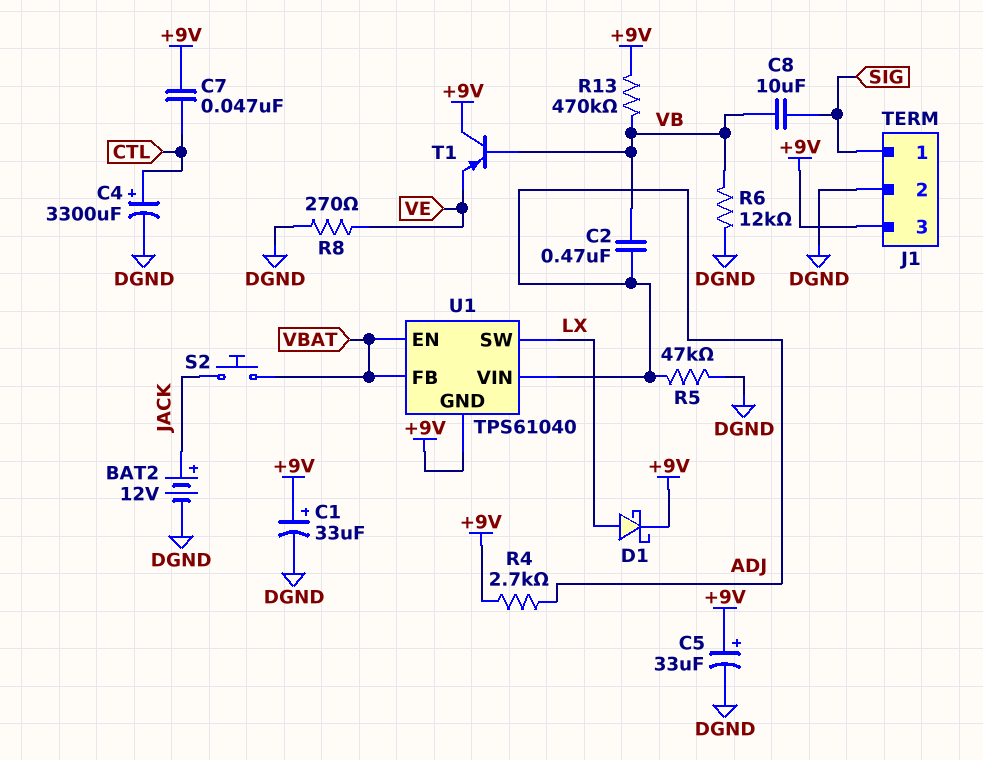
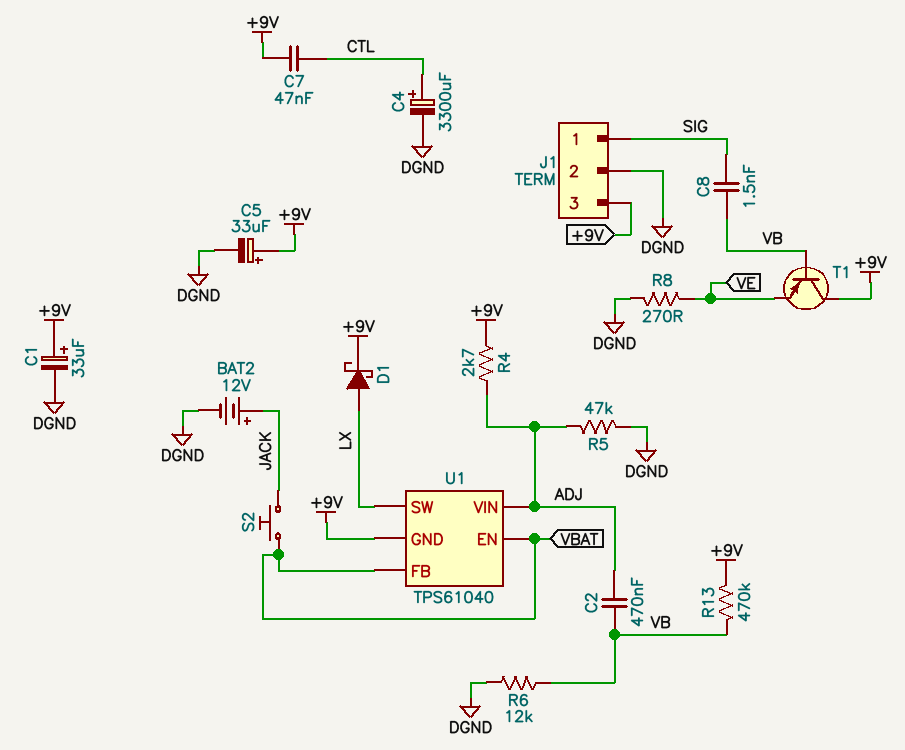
C8: 10uF (SIG, VB) -> 1.5nF (SIG, VB)

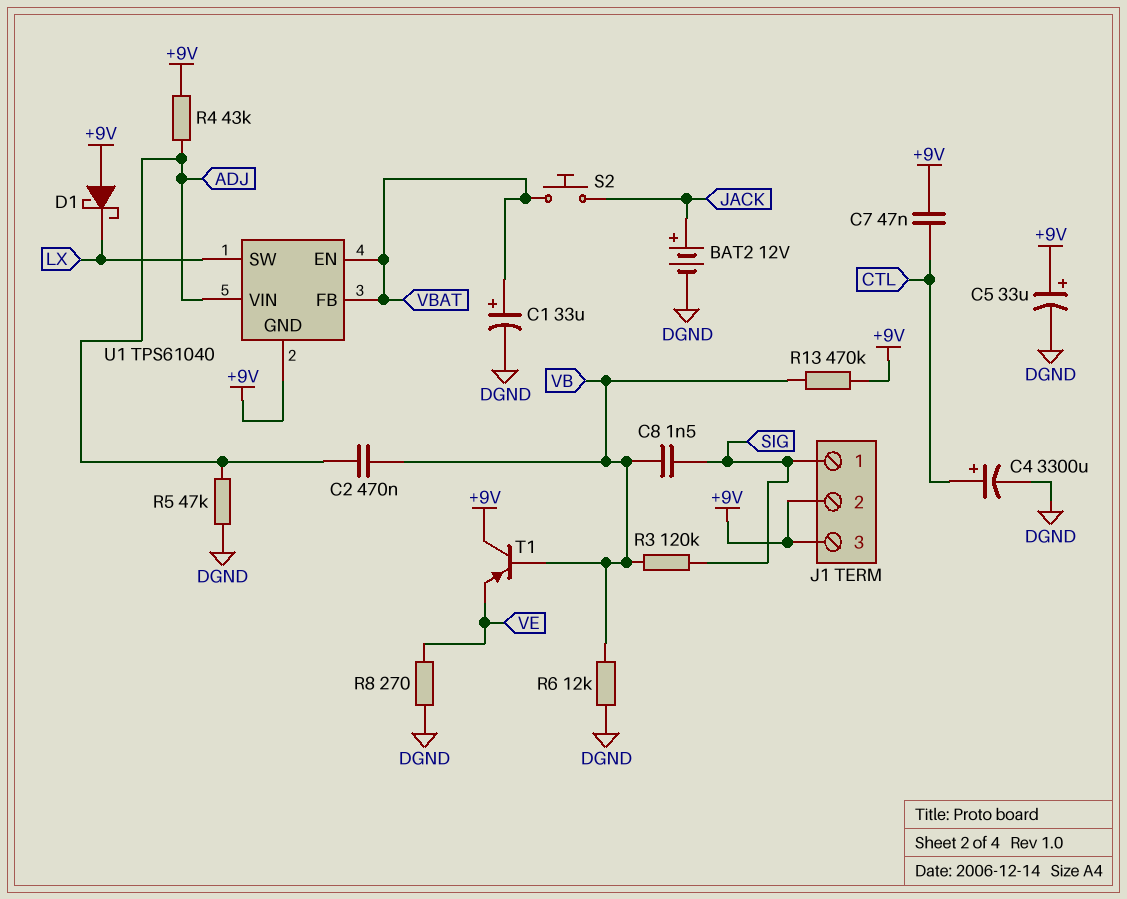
C1: 33uF (plus +9V, minus DGND) -> 33uF (plus VBAT, minus DGND)
D1: schottky (A LX, K +9V) -> schottky (A +9V, K LX)
J1 pin 2: DGND -> +9V
R3: none -> 120k (SIG, VB)
R4: 2.7k (+9V, ADJ) -> 43k (+9V, ADJ)

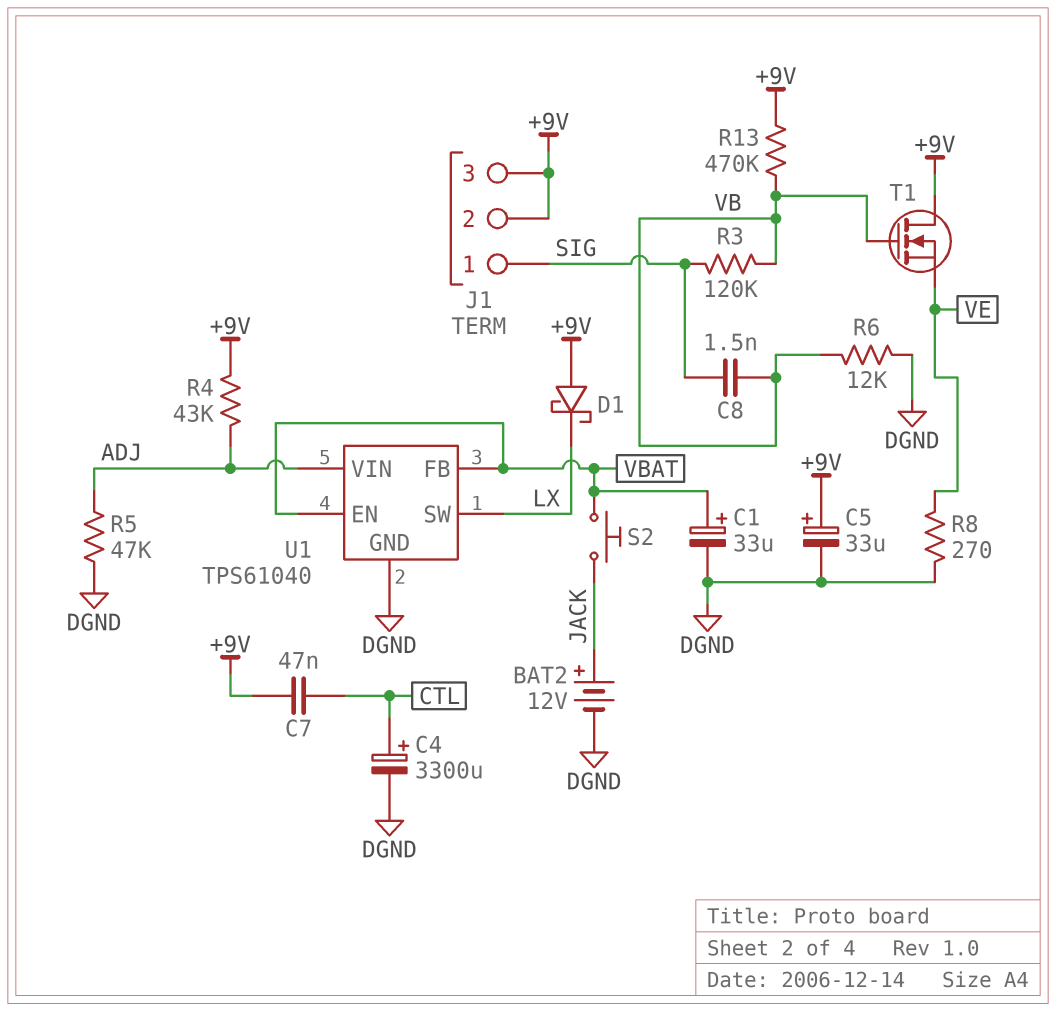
C2: 470nF (ADJ, VB) -> none
T1: PNP (B VB, C +9V, E VE) -> NMOS (G VB, D +9V, S VE)
U1 pin GND: +9V -> DGND

